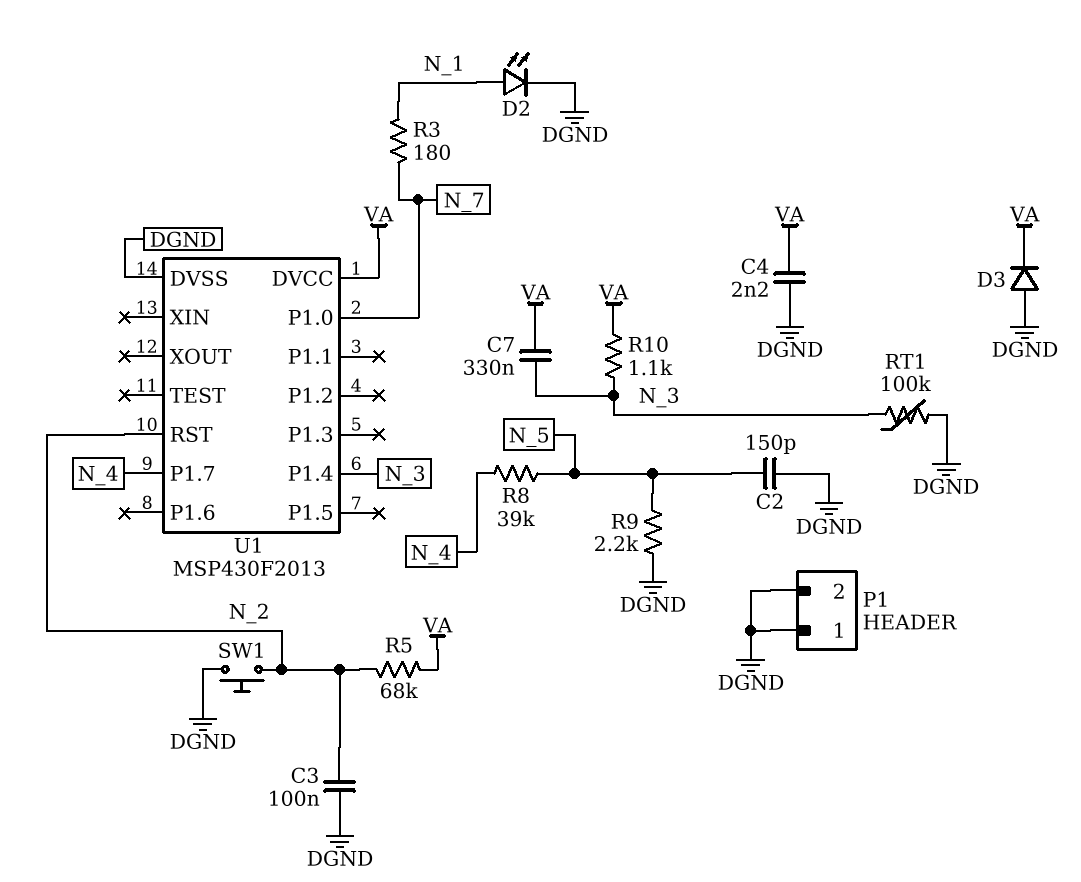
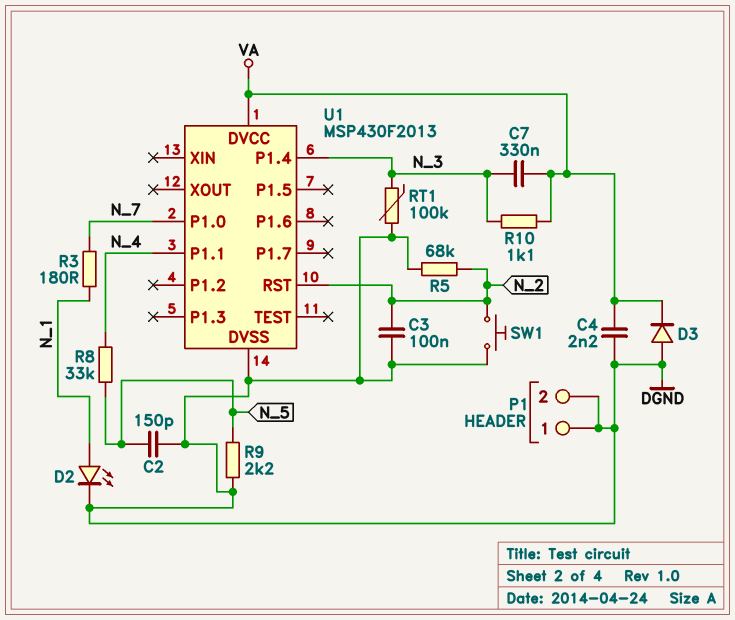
R5: 68k (N_2, VA) -> 68k (DGND, N_2)
R8: 39k (N_4, N_5) -> 33k (N_4, N_5)
U1 pin P1.1: none -> N_4
U1 pin P1.7: N_4 -> none

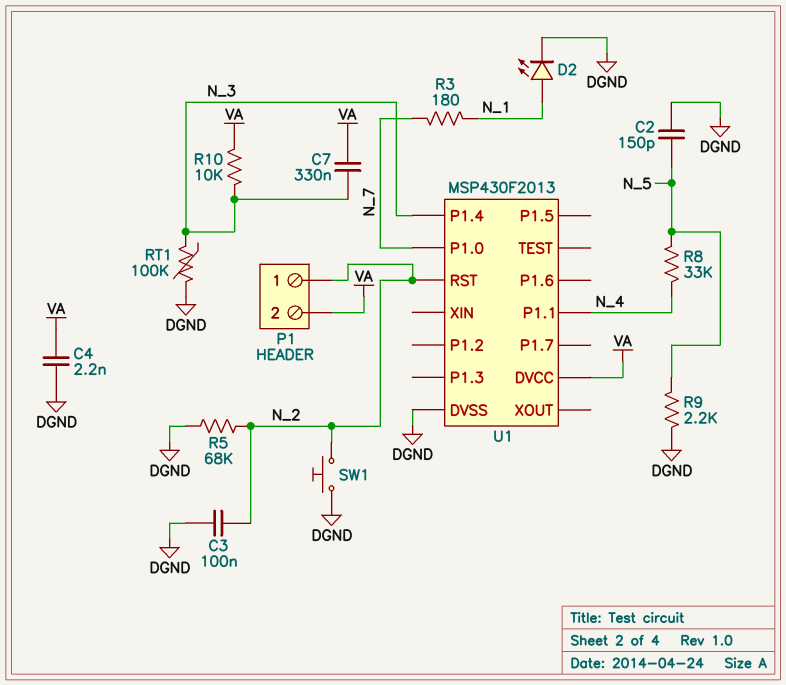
D3: diode (A DGND, K VA) -> none
P1 pin 1: DGND -> N_2
P1 pin 2: DGND -> VA
R10: 1.1k (N_3, VA) -> 10k (N_3, VA)

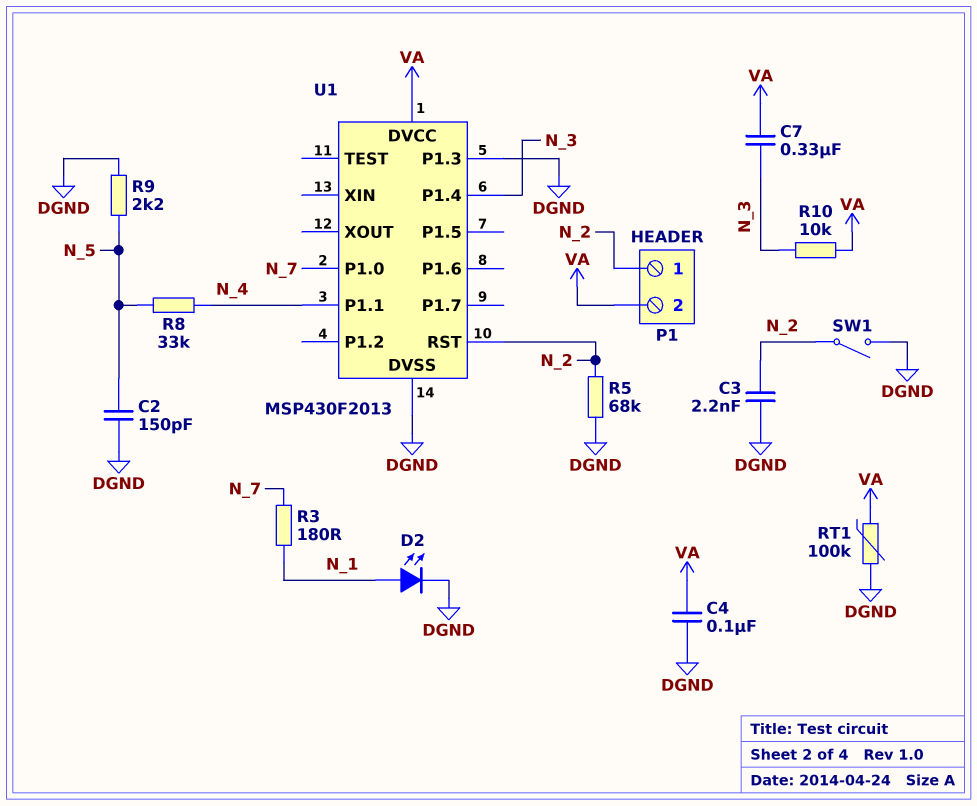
C3: 100nF (DGND, N_2) -> 2.2nF (DGND, N_2)
C4: 2.2nF (DGND, VA) -> 100nF (DGND, VA)
RT1: 100k (DGND, N_3) -> 100k (DGND, VA)
SW1: button (DGND, N_2) -> switch (DGND, N_2)
U1 pin P1.3: none -> DGND

